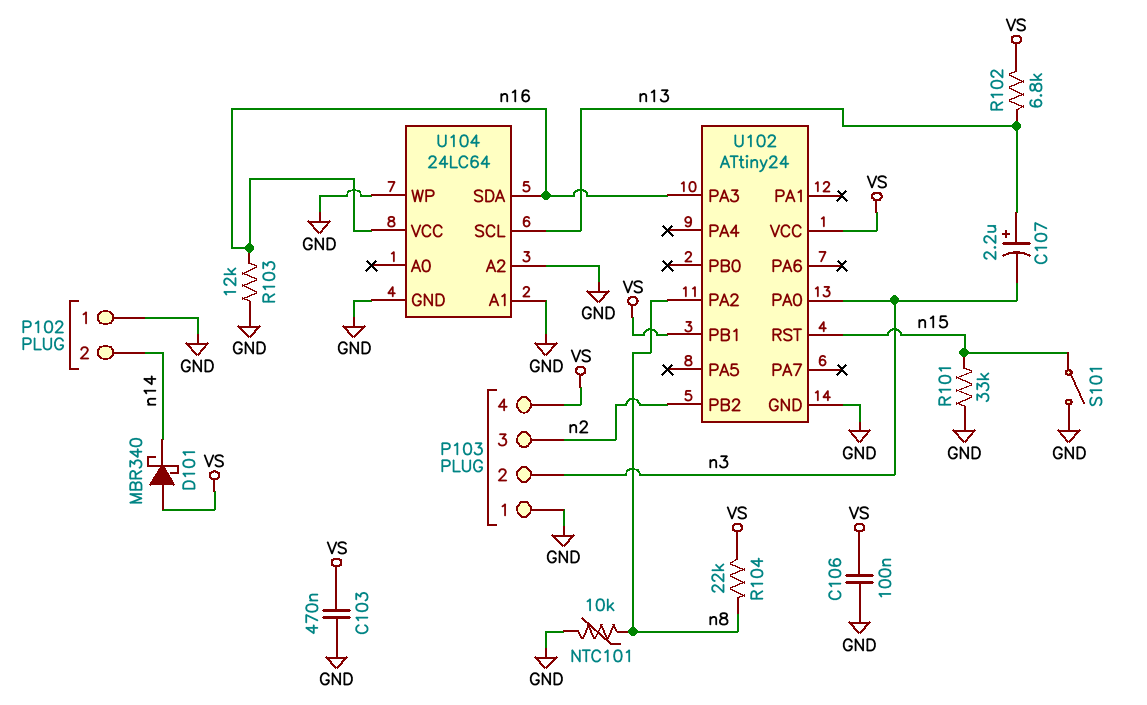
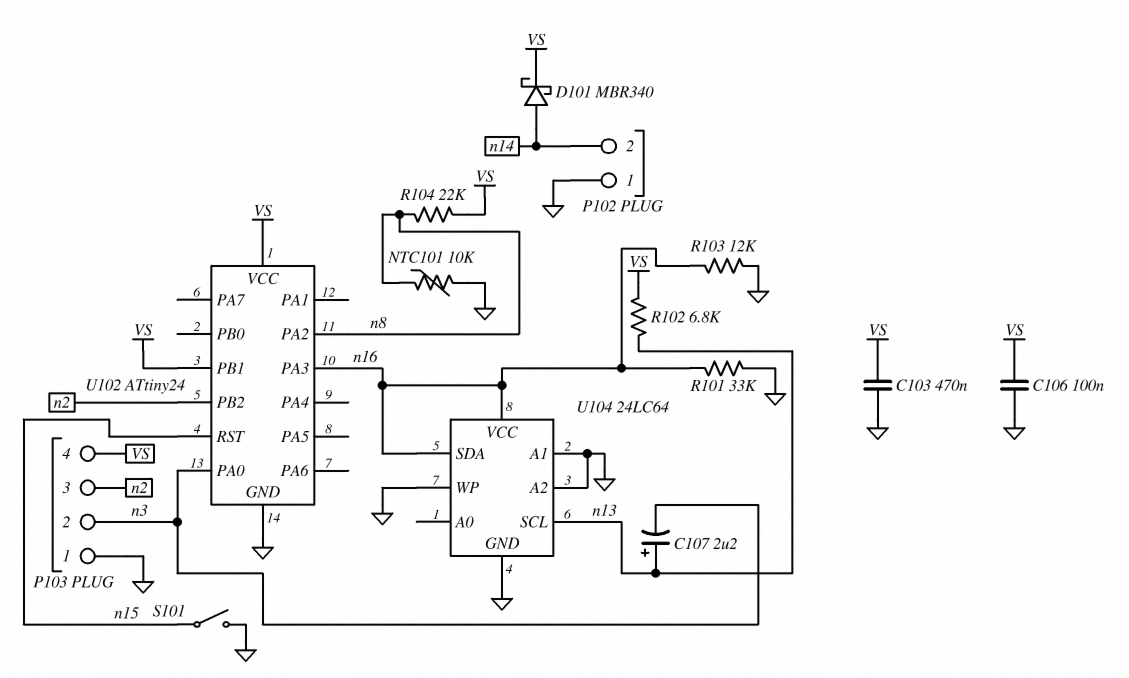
D101: schottky MBR340 (A VS, K n14) -> schottky MBR340 (A n14, K VS)
R101: 33k (GND, n15) -> 33k (GND, n16)

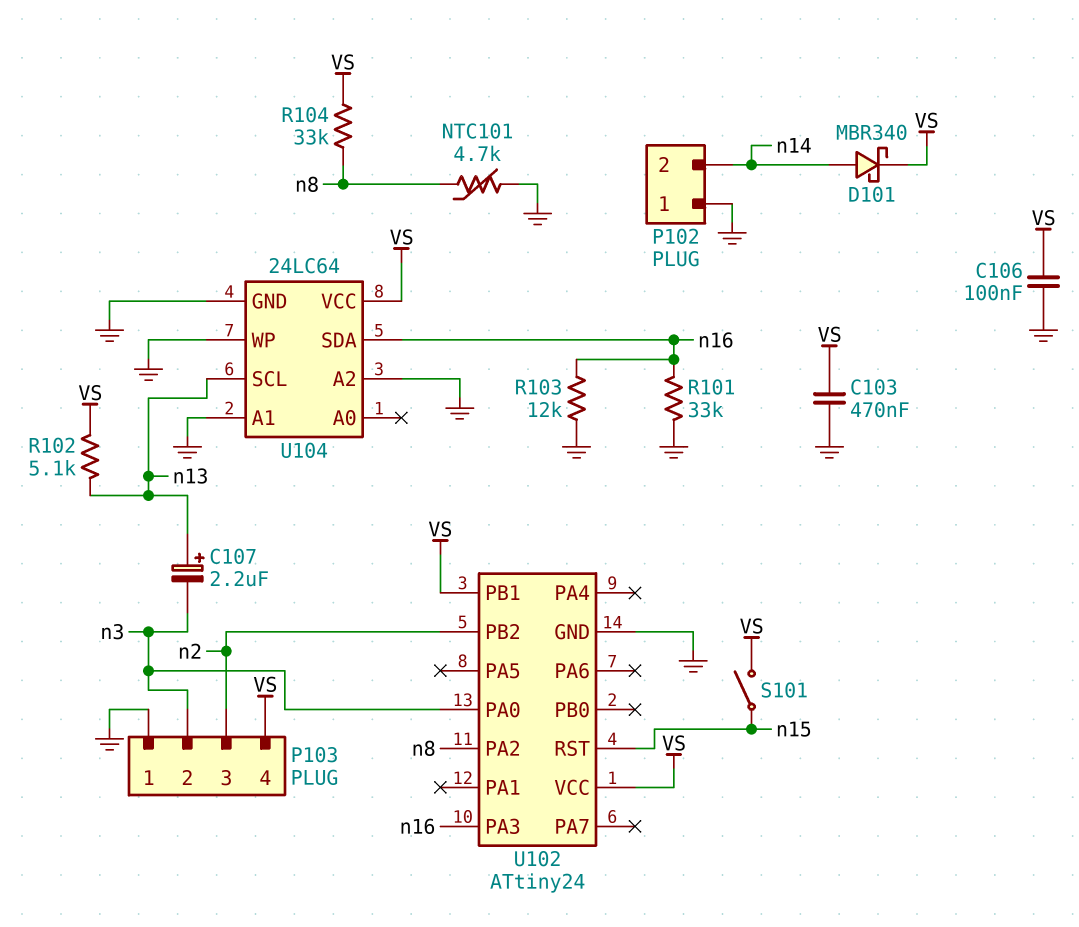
NTC101: 10k (GND, n8) -> 4.7k (GND, n8)
R102: 6.8k (VS, n13) -> 5.1k (VS, n13)
R104: 22k (VS, n8) -> 33k (VS, n8)
S101: switch (GND, n15) -> switch (VS, n15)
U104 pin VCC: n16 -> VS

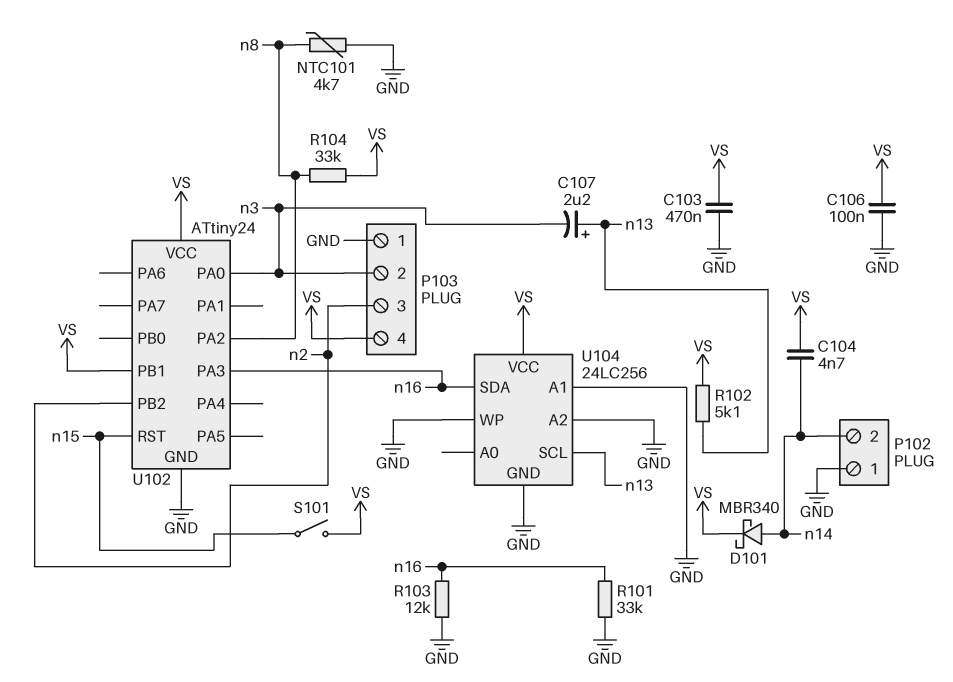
C104: none -> 4.7nF (VS, n14)
U104: 24LC64 -> 24LC256

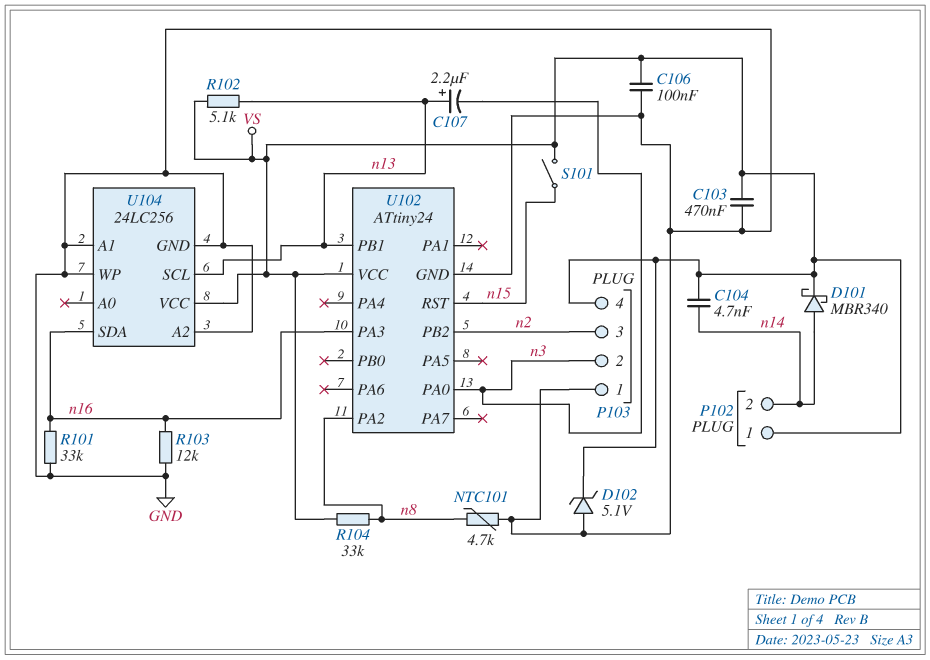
D102: none -> zener 5.1V (A GND, K VS)
P102 pin 1: GND -> VS
U102 pin PB1: VS -> n13

